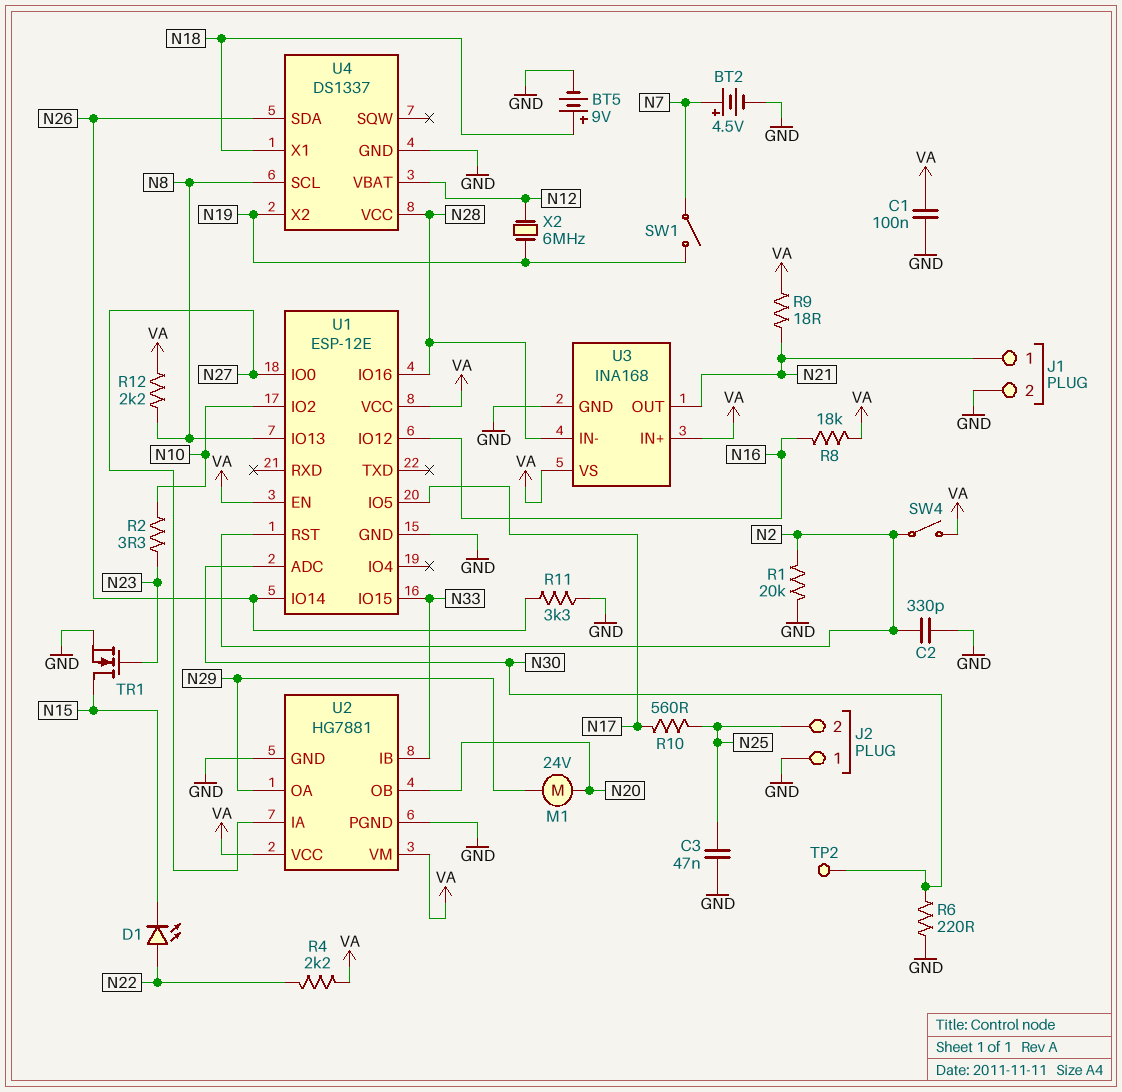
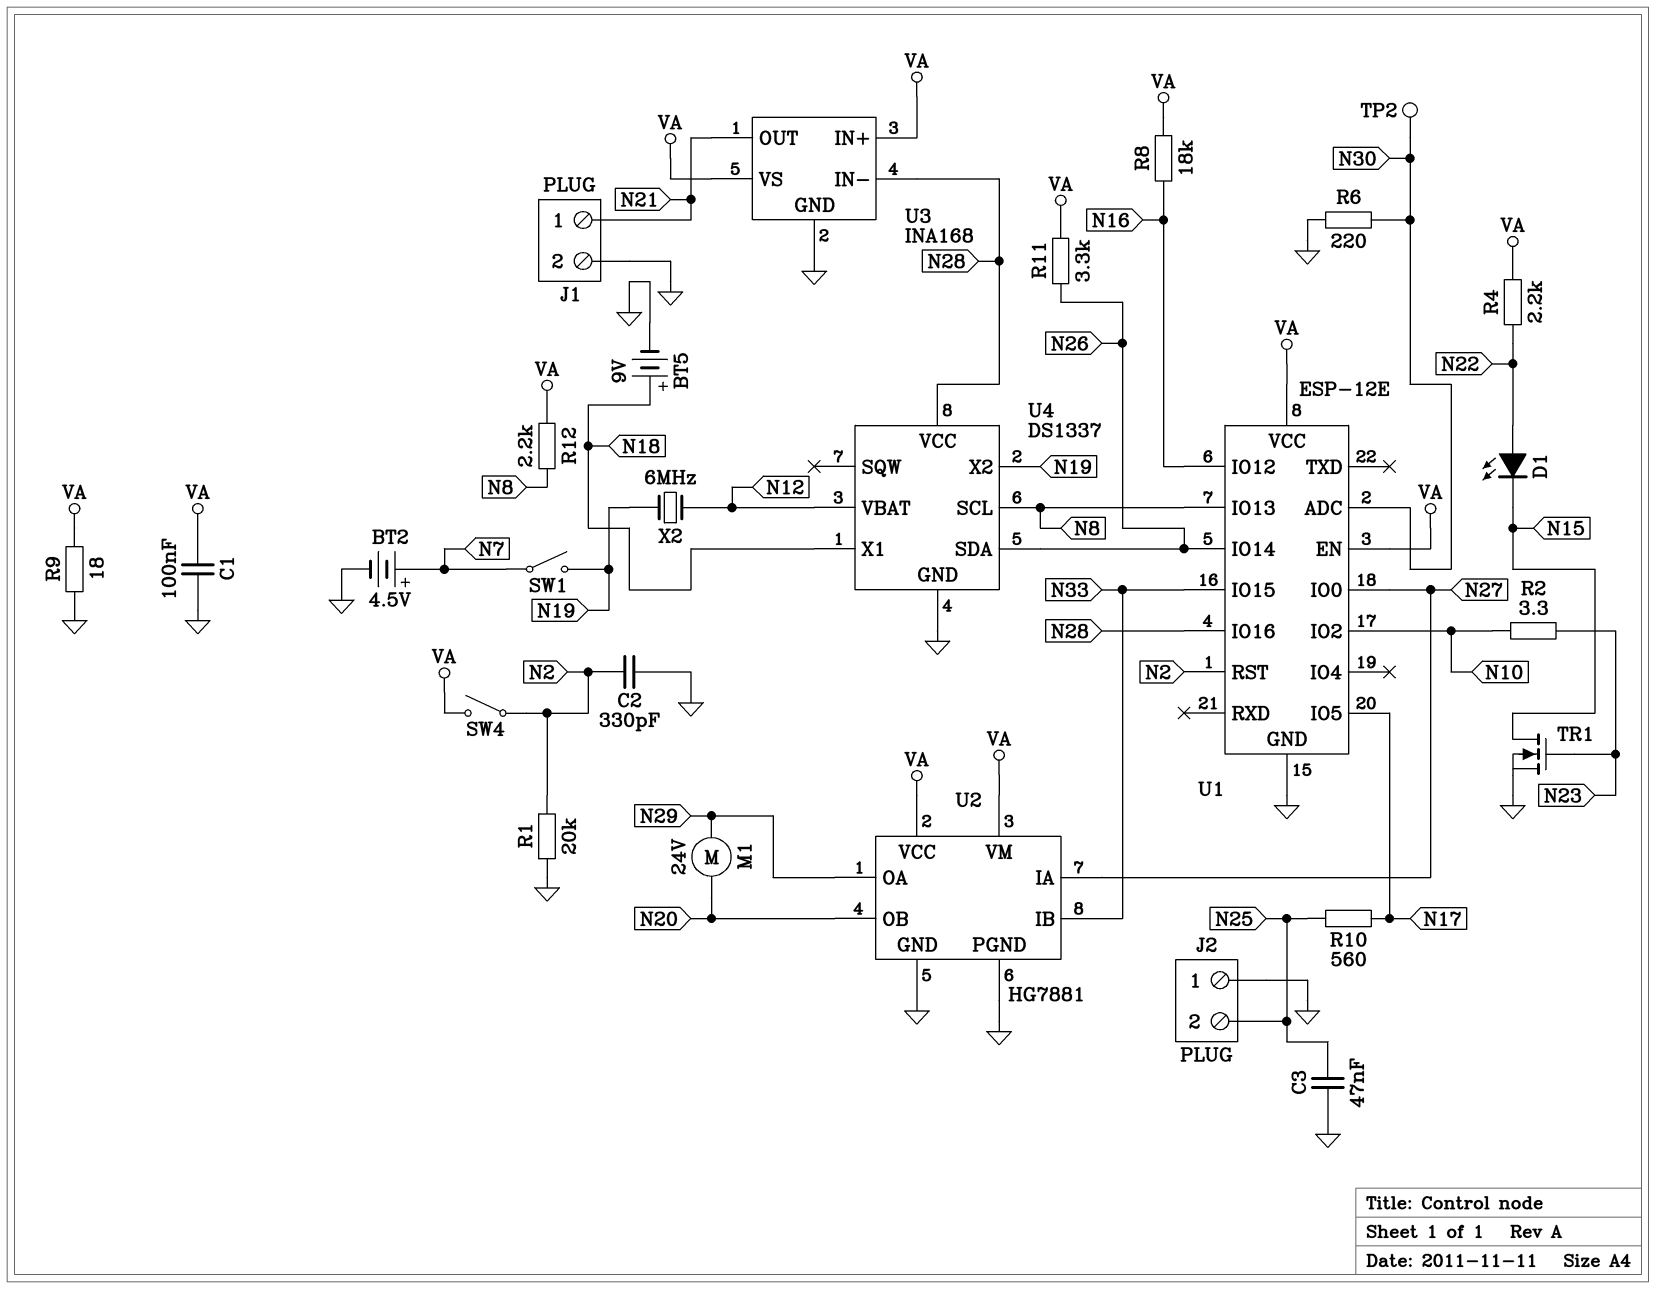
R9: 18 (N21, VA) -> 18 (GND, VA)
R11: 3.3k (GND, N26) -> 3.3k (N26, VA)

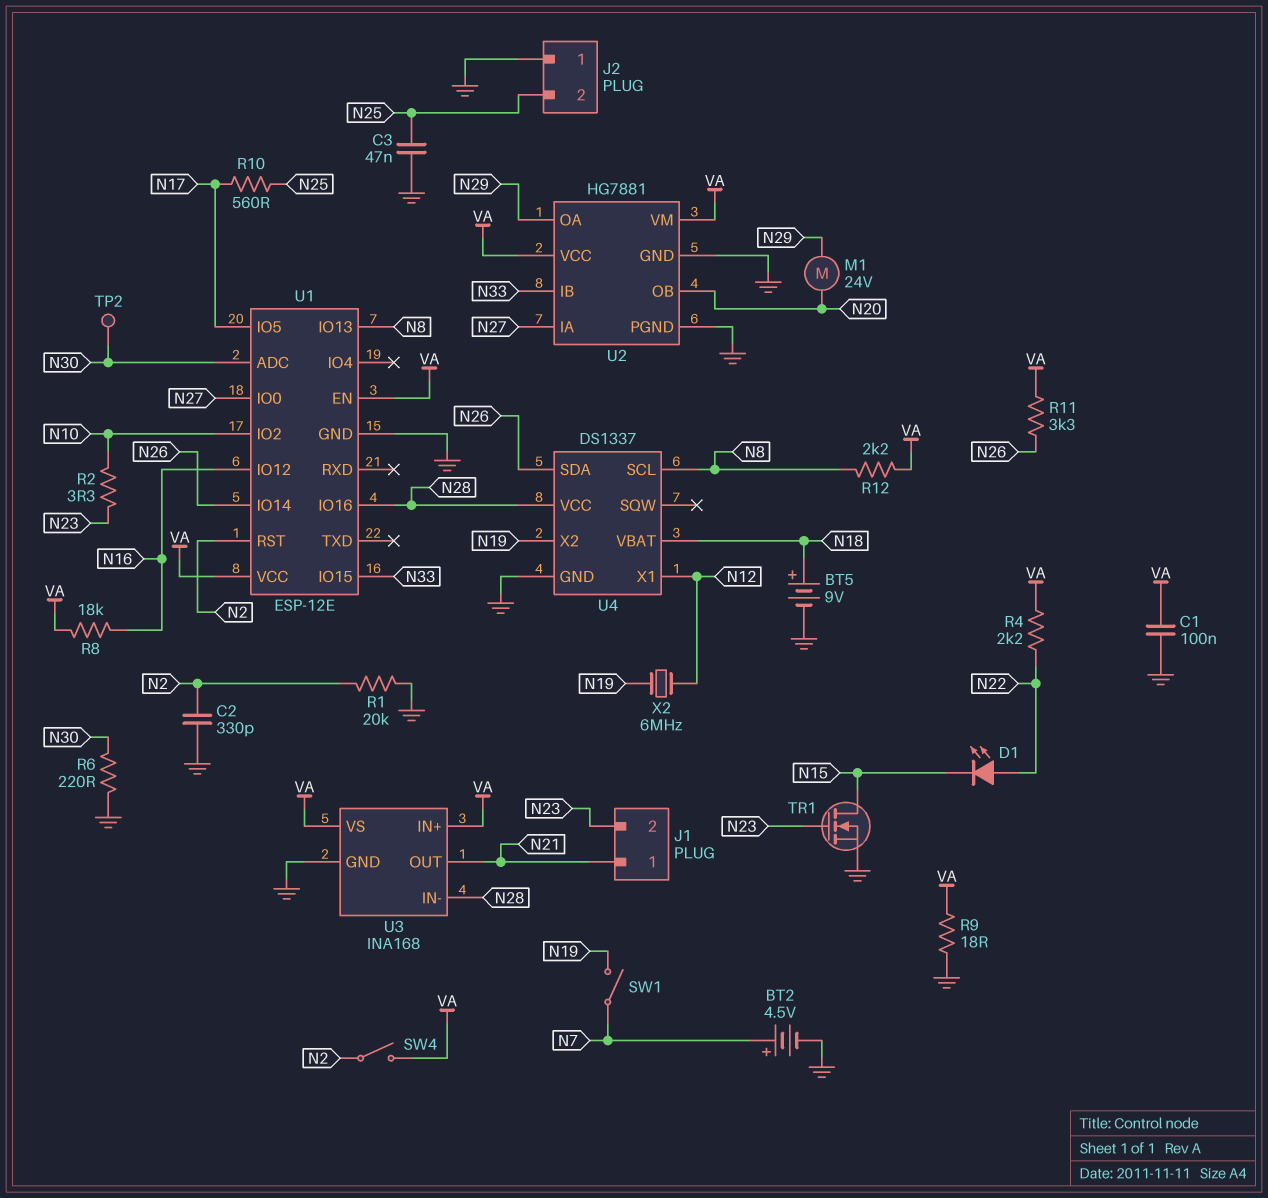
J1 pin 2: GND -> N23
U4 pin VBAT: N12 -> N18
U4 pin X1: N18 -> N12

